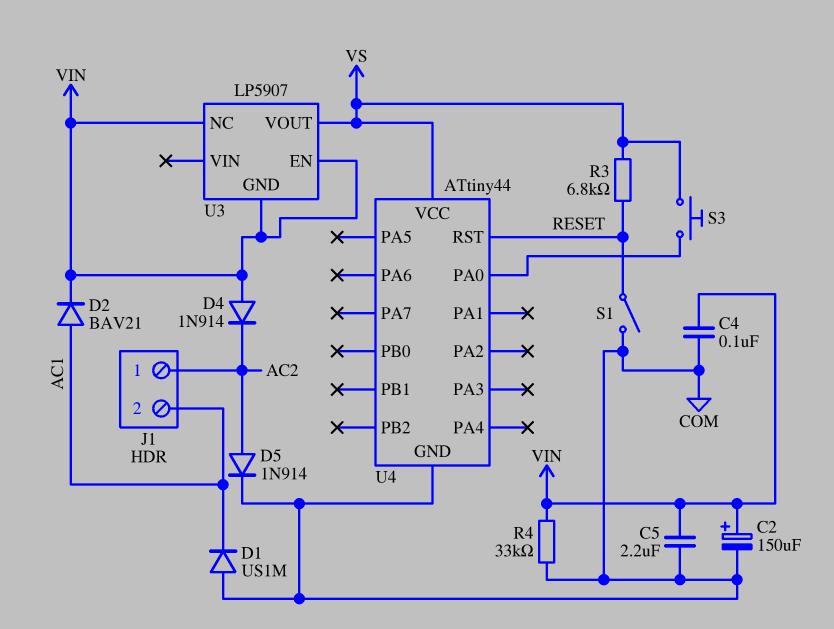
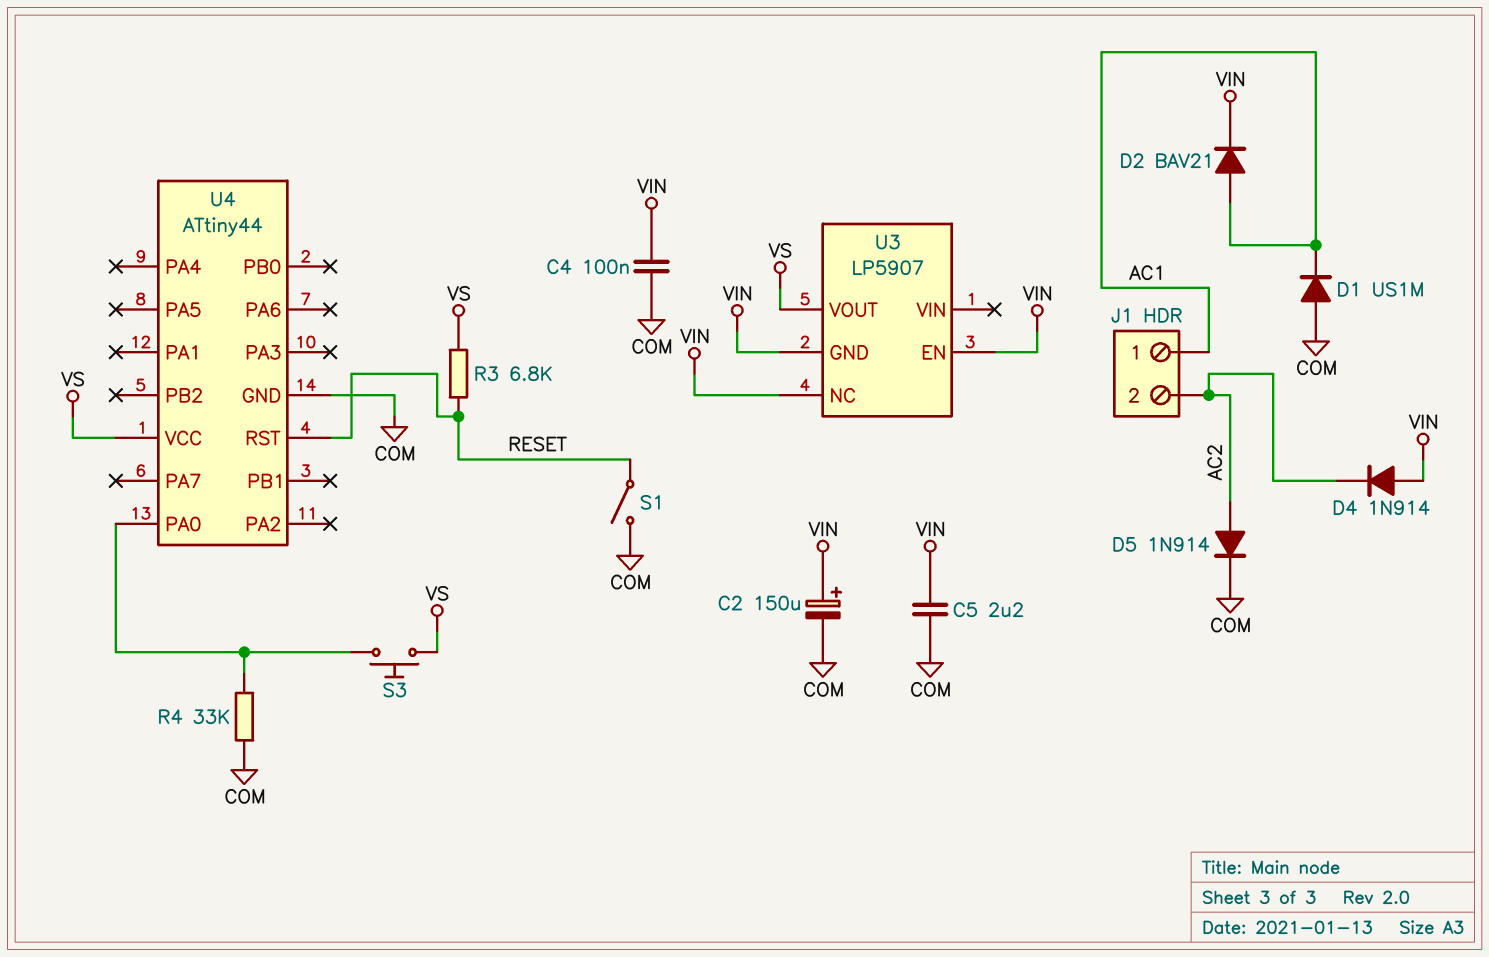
J1 pin 1: AC2 -> AC1
J1 pin 2: AC1 -> AC2
R4: 33k (COM, VIN) -> 33k (COM, U4/PA0)

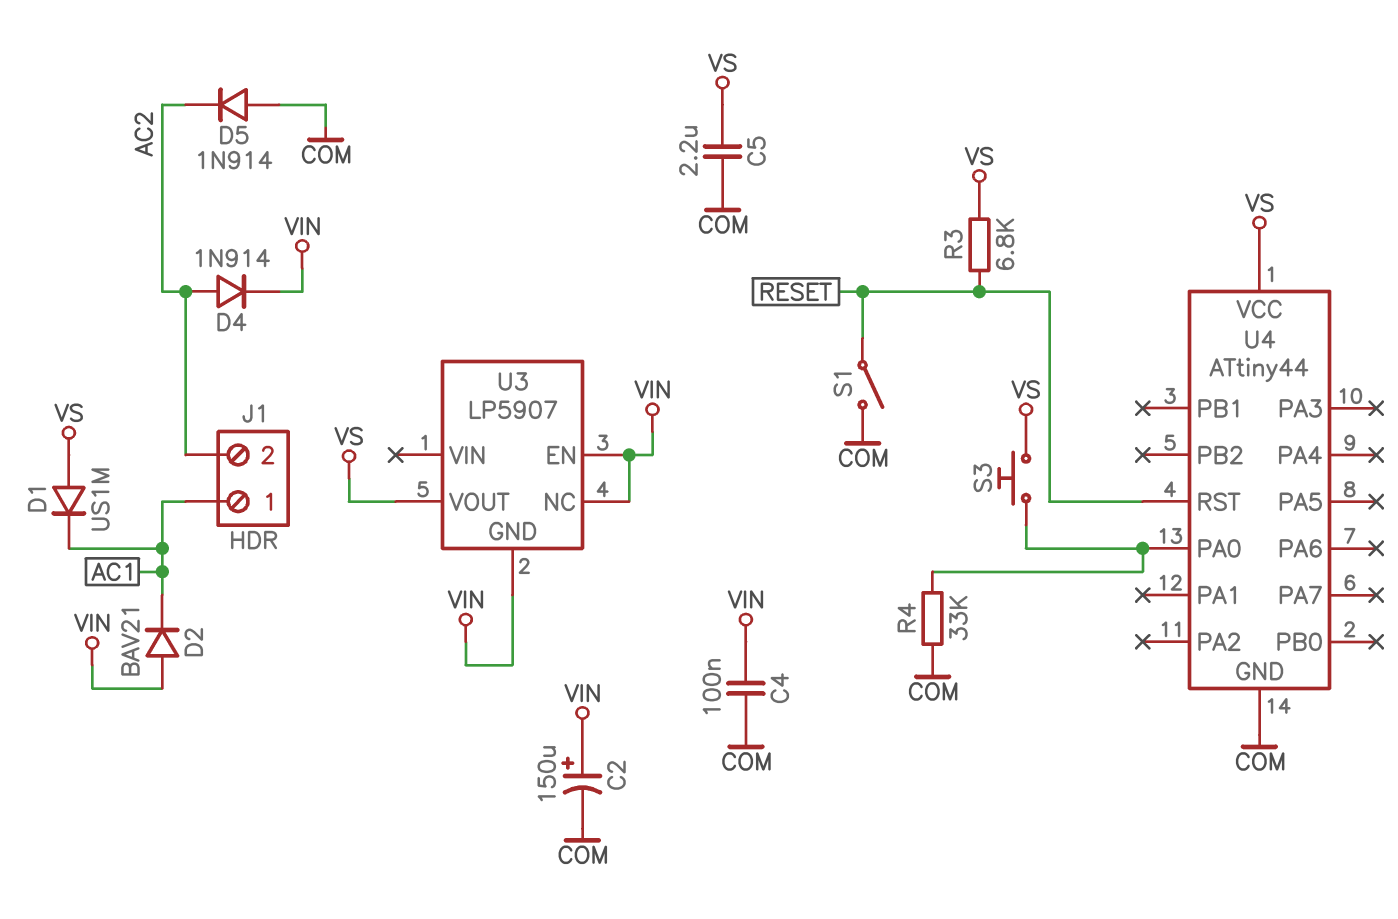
C5: 2.2uF (COM, VIN) -> 2.2uF (COM, VS)
D1: diode US1M (A COM, K AC1) -> diode US1M (A VS, K AC1)
D2: diode BAV21 (A AC1, K VIN) -> diode BAV21 (A VIN, K AC1)
D4: diode 1N914 (A VIN, K AC2) -> diode 1N914 (A AC2, K VIN)
D5: diode 1N914 (A AC2, K COM) -> diode 1N914 (A COM, K AC2)

